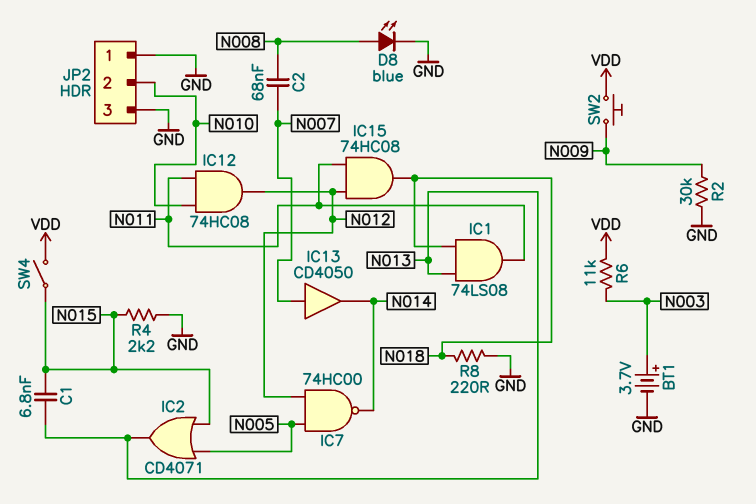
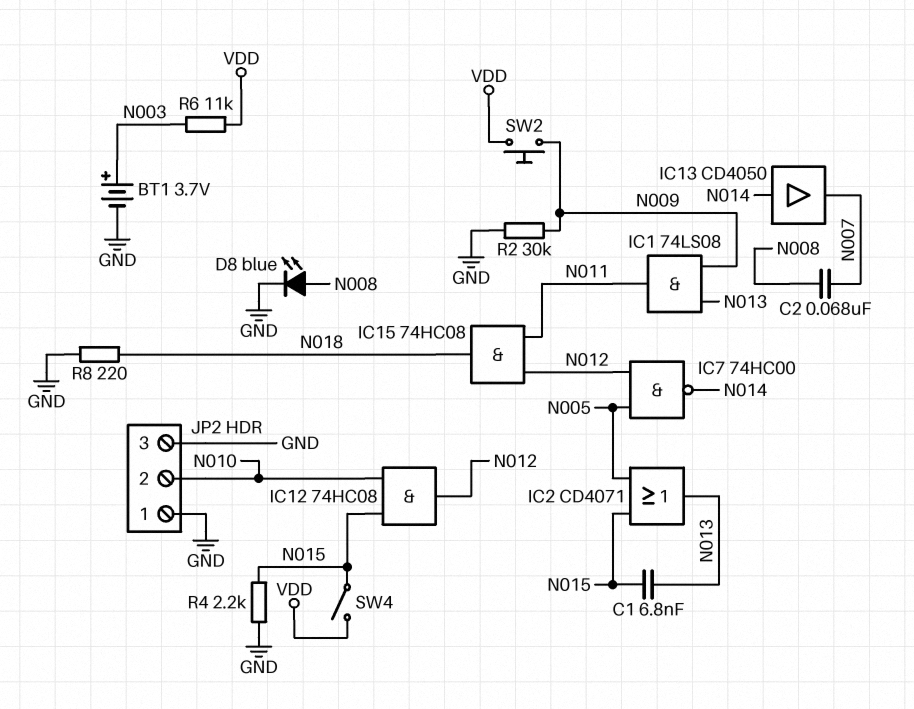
IC1: AND 74LS08 (in N013, in N018, out N011) -> AND 74LS08 (in N009, in N013, out N011)
IC12: AND 74HC08 (in N010, in N011, out N012) -> AND 74HC08 (in N010, in N015, out N012)
IC13: buffer CD4050 (in N007, out N014) -> buffer CD4050 (in N014, out N007)

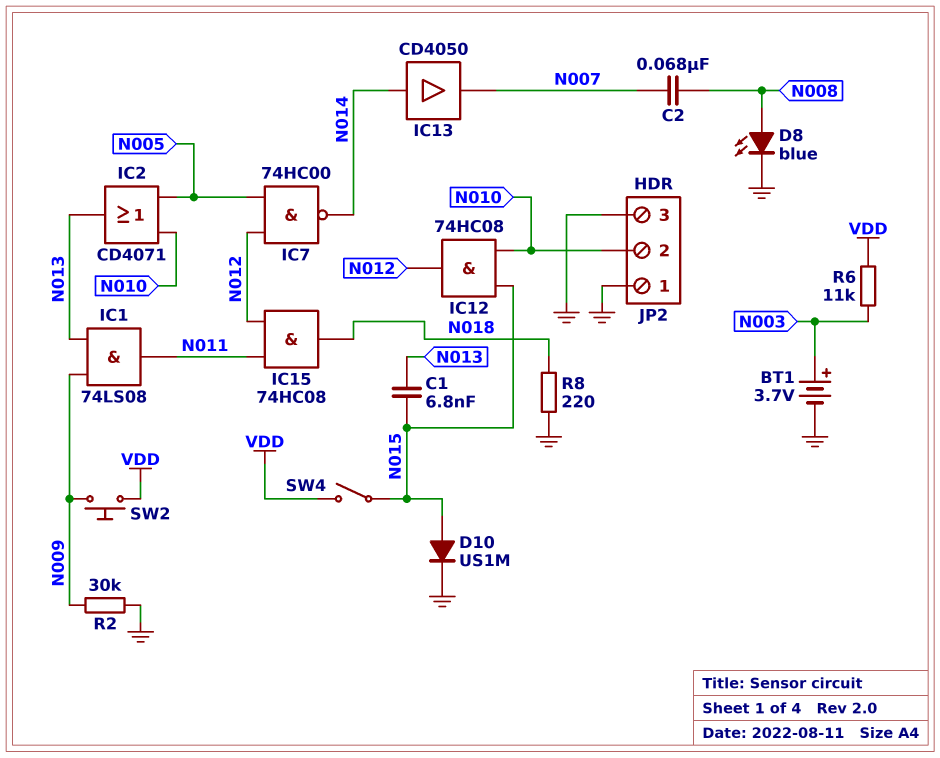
D10: none -> diode US1M (A N015, K GND)
IC2: OR CD4071 (in N005, in N015, out N013) -> OR CD4071 (in N005, in N010, out N013)
R4: 2.2k (GND, N015) -> none

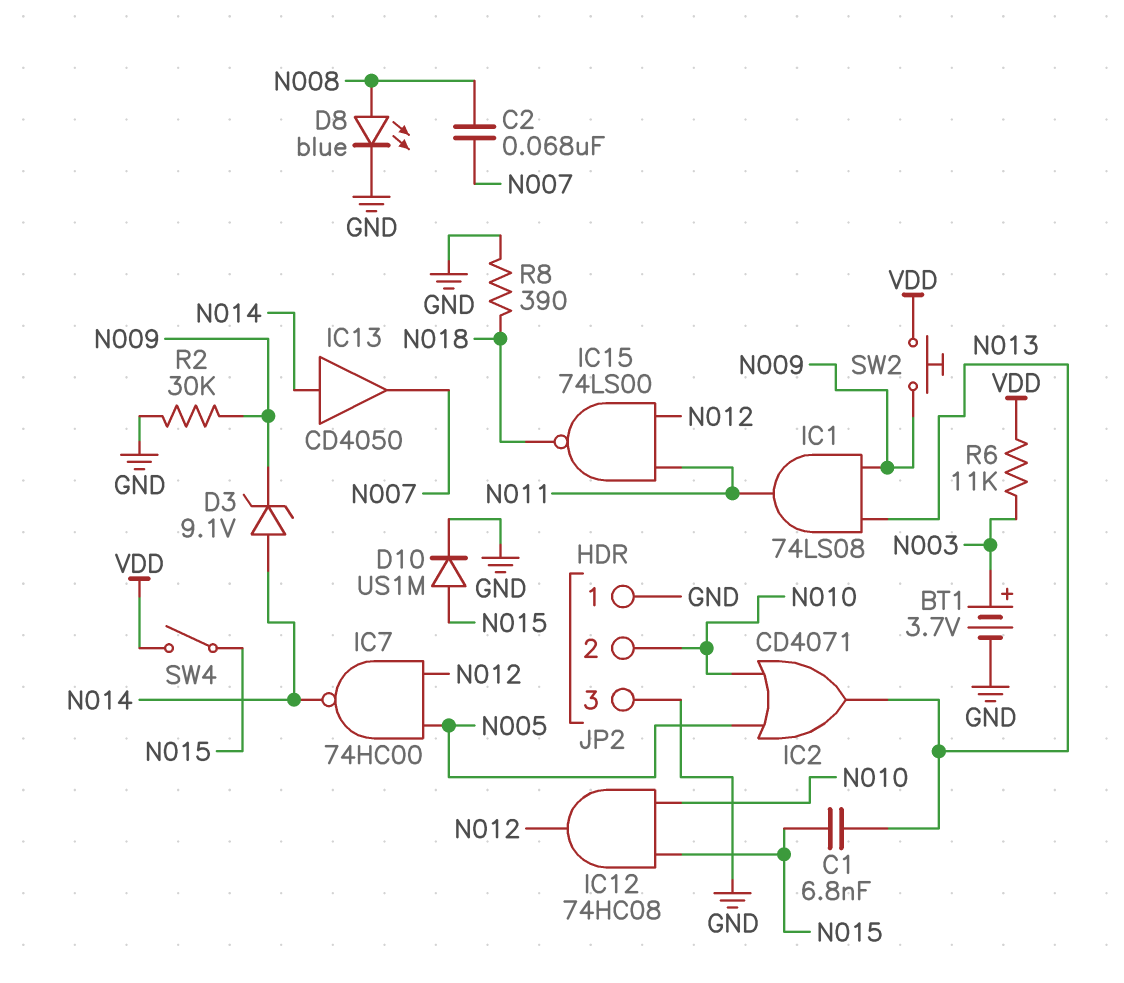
D3: none -> zener 9.1V (A N014, K N009)
IC15: AND 74HC08 (in N011, in N012, out N018) -> NAND 74LS00 (in N011, in N012, out N018)
R8: 220 (GND, N018) -> 390 (GND, N018)

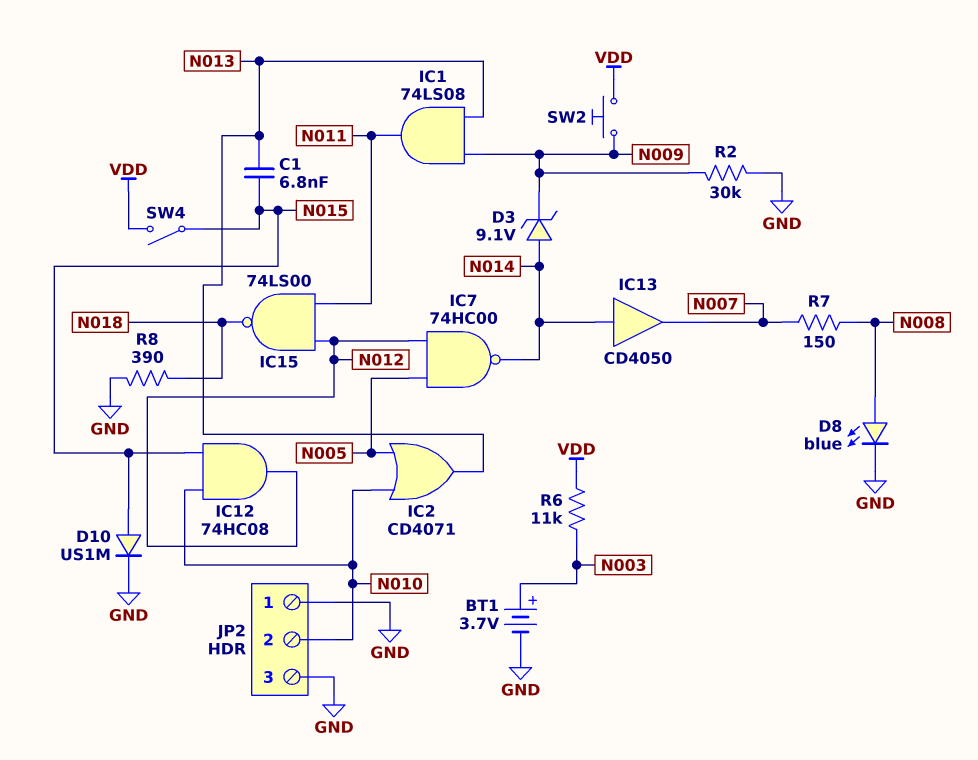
C2: 68nF (N007, N008) -> none
R7: none -> 150 (N007, N008)

